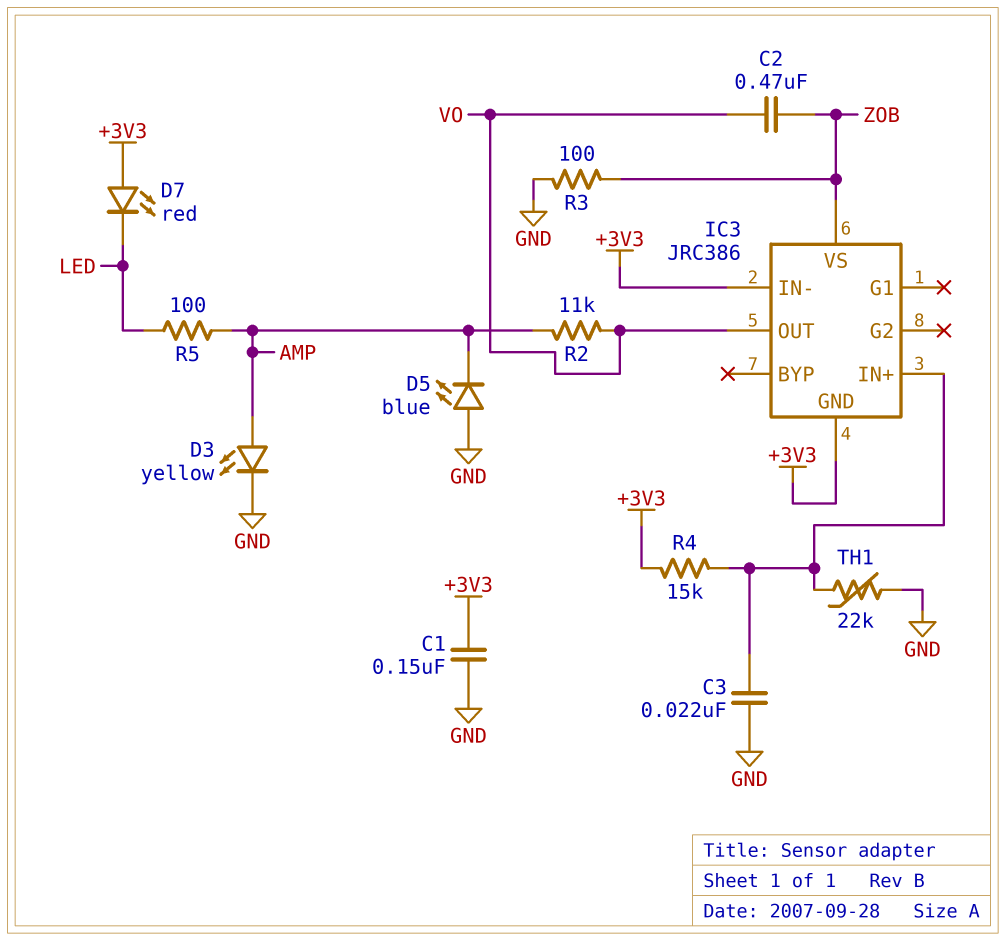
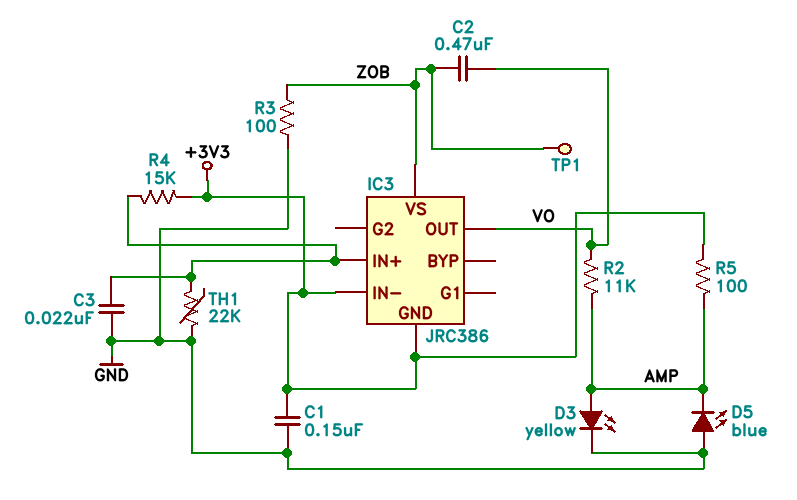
D7: LED red (A +3V3, K LED) -> none
R5: 100 (AMP, LED) -> 100 (+3V3, AMP)
TP1: none -> test point (ZOB)

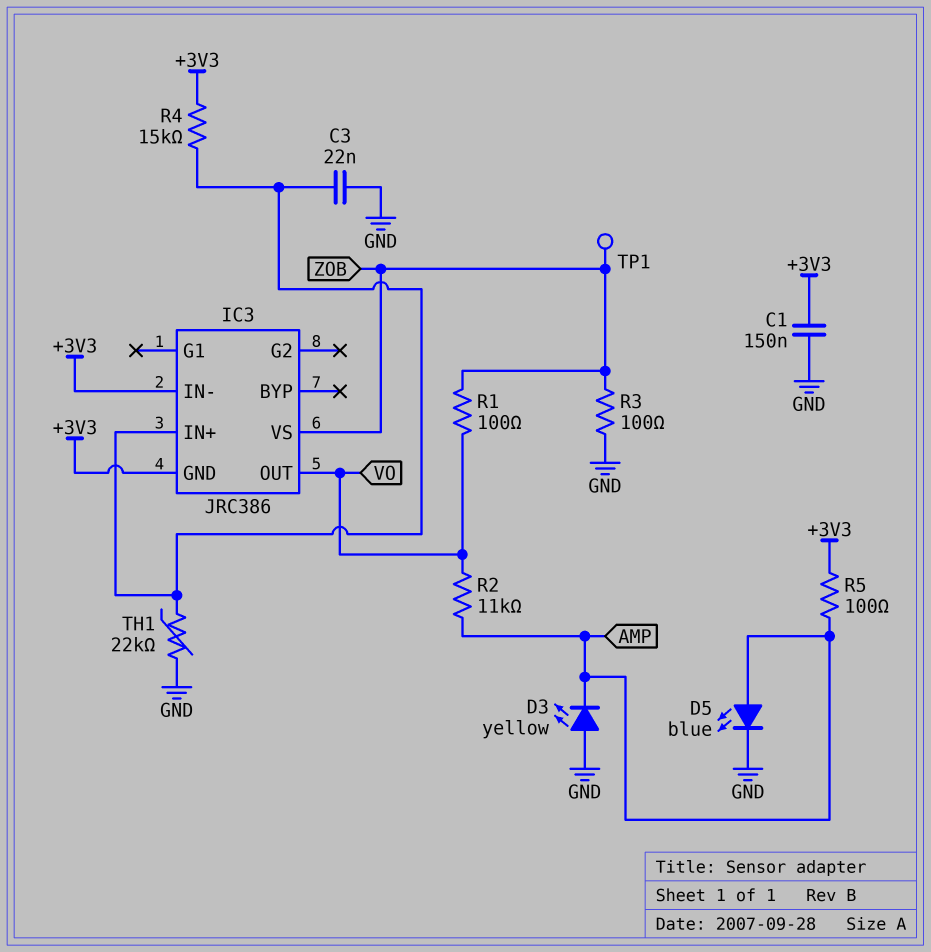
C2: 470nF (VO, ZOB) -> none
D3: LED yellow (A AMP, K GND) -> LED yellow (A GND, K AMP)
D5: LED blue (A GND, K AMP) -> LED blue (A AMP, K GND)
R1: none -> 100 (VO, ZOB)

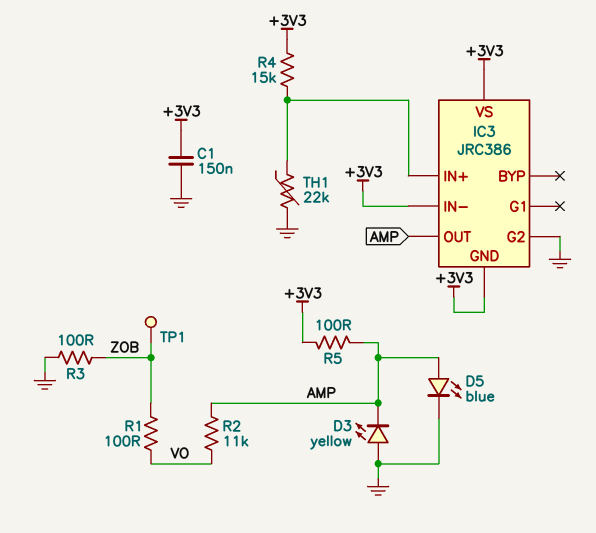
C3: 22nF (GND, IC3/IN+) -> none
IC3 pin G2: none -> GND
IC3 pin OUT: VO -> AMP
IC3 pin VS: ZOB -> +3V3

